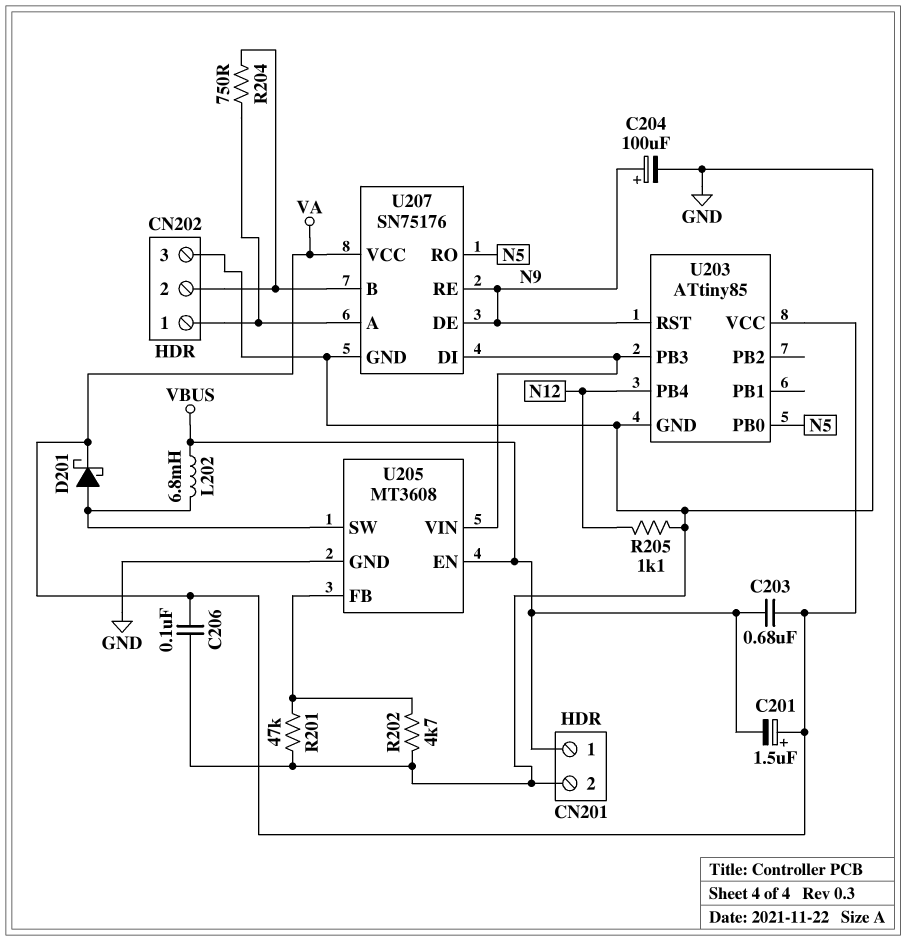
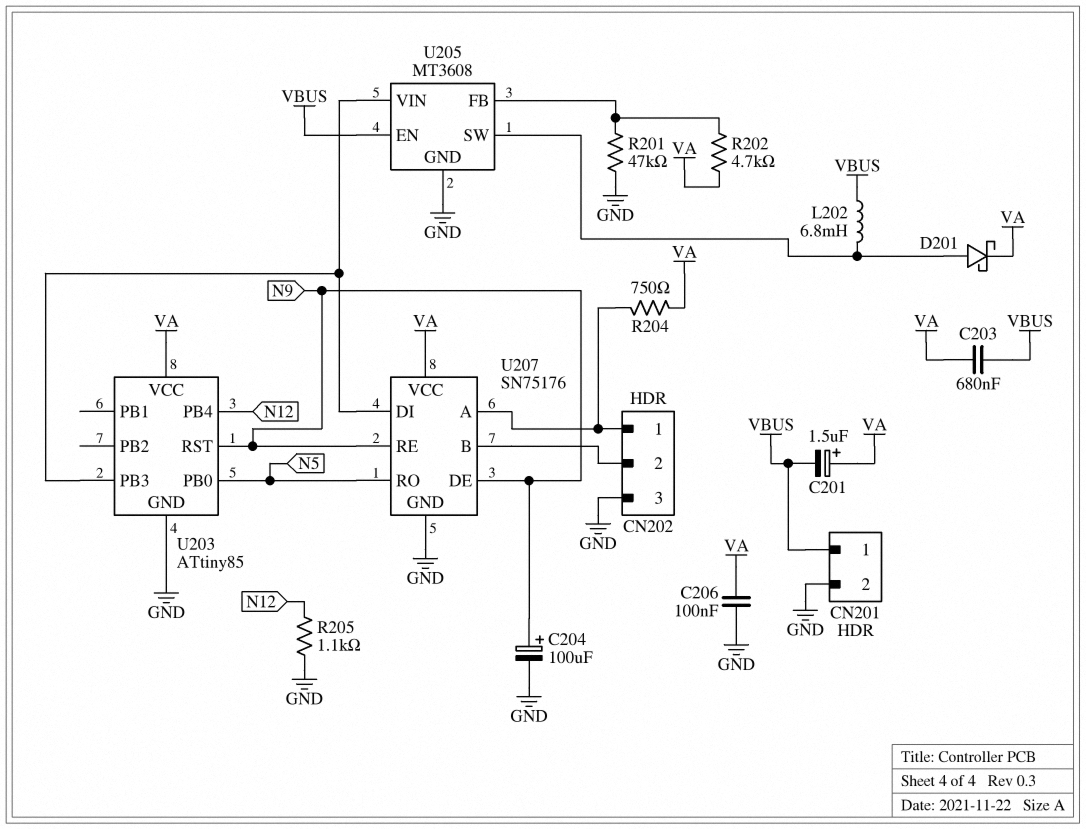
R202: 4.7k (GND, U205/FB) -> 4.7k (U205/FB, VA)
R204: 750 (CN202/1, CN202/2) -> 750 (CN202/1, VA)

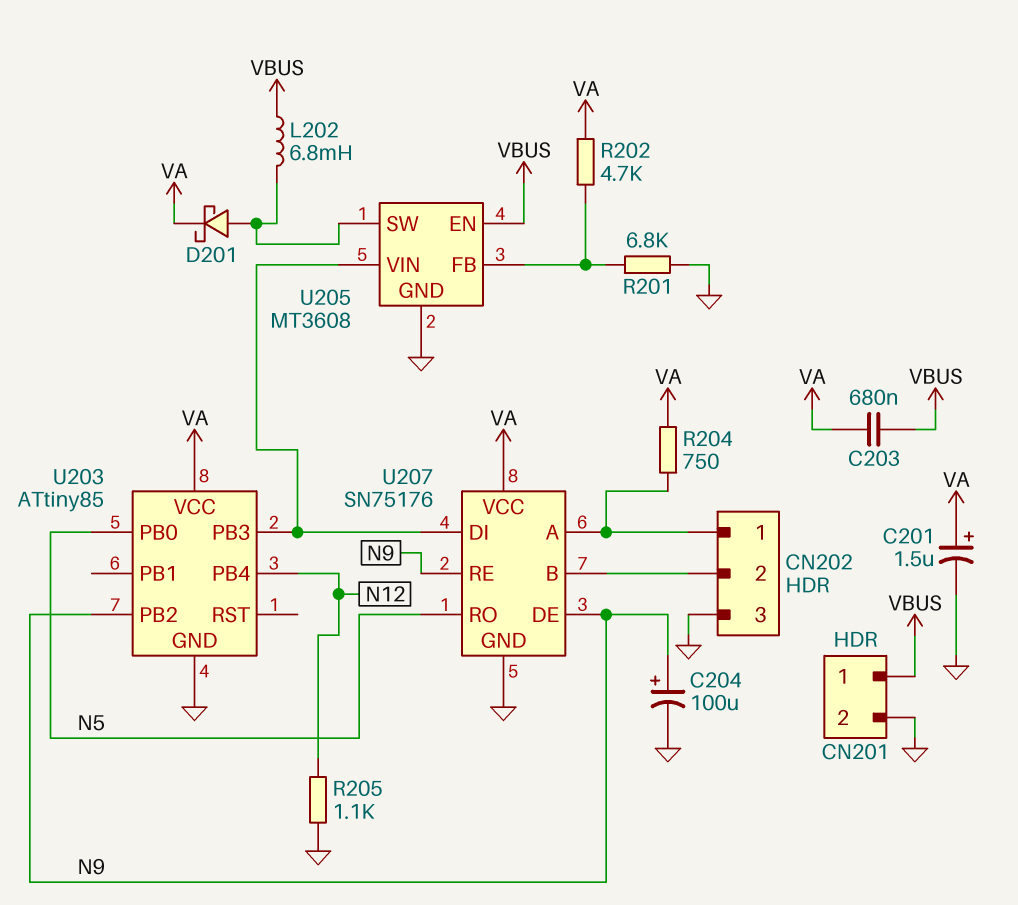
C201: 1.5uF (plus VA, minus VBUS) -> 1.5uF (plus VA, minus GND)
C206: 100nF (GND, VA) -> none
R201: 47k (GND, U205/FB) -> 6.8k (GND, U205/FB)
U203 pin PB2: none -> N9
U203 pin RST: N9 -> none

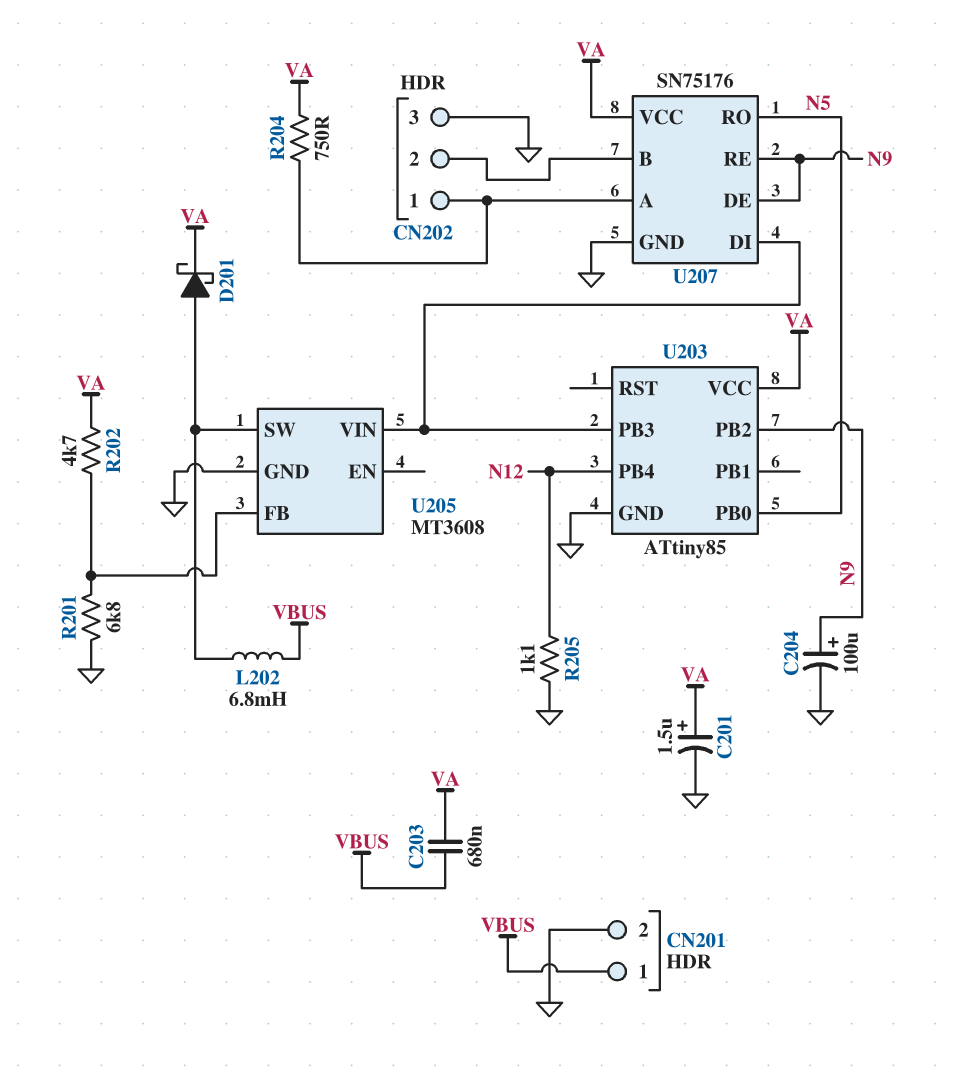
U205 pin EN: VBUS -> none

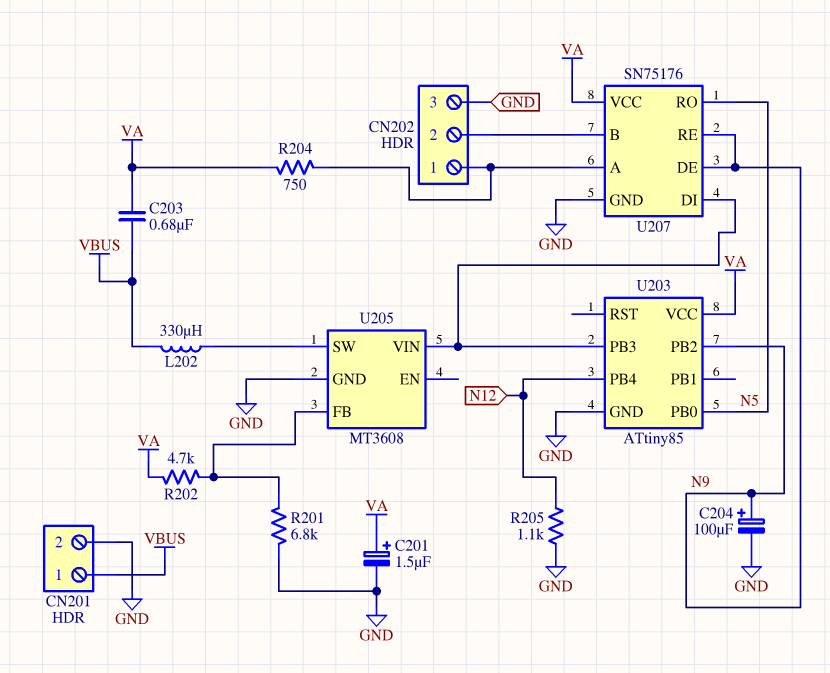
D201: schottky (A U205/SW, K VA) -> none
L202: 6.8mH (U205/SW, VBUS) -> 330uH (U205/SW, VBUS)

